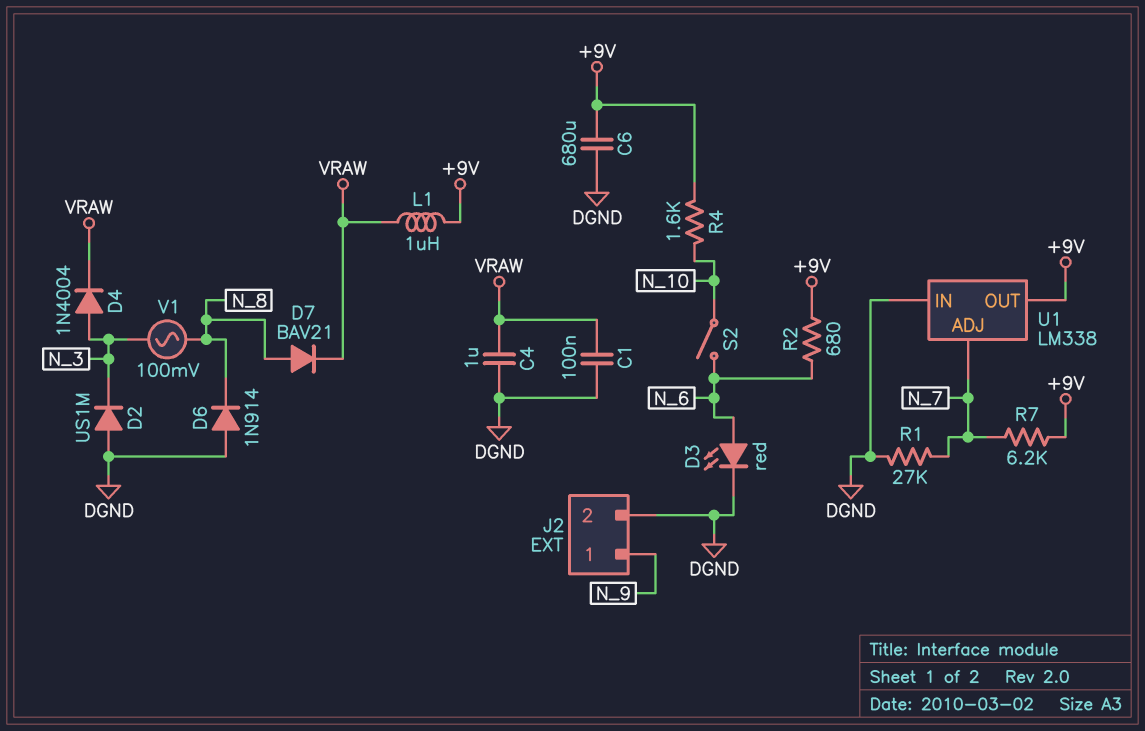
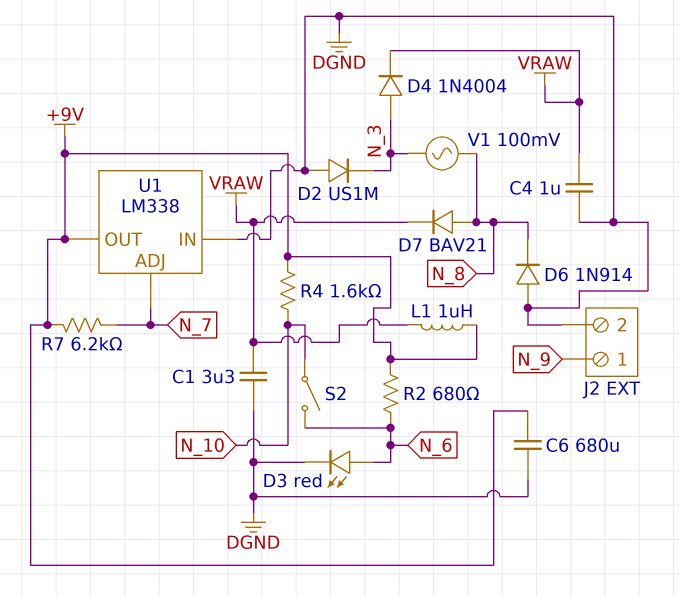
C1: 100nF (DGND, VRAW) -> 3.3uF (DGND, VRAW)
R1: 27k (DGND, N_7) -> none

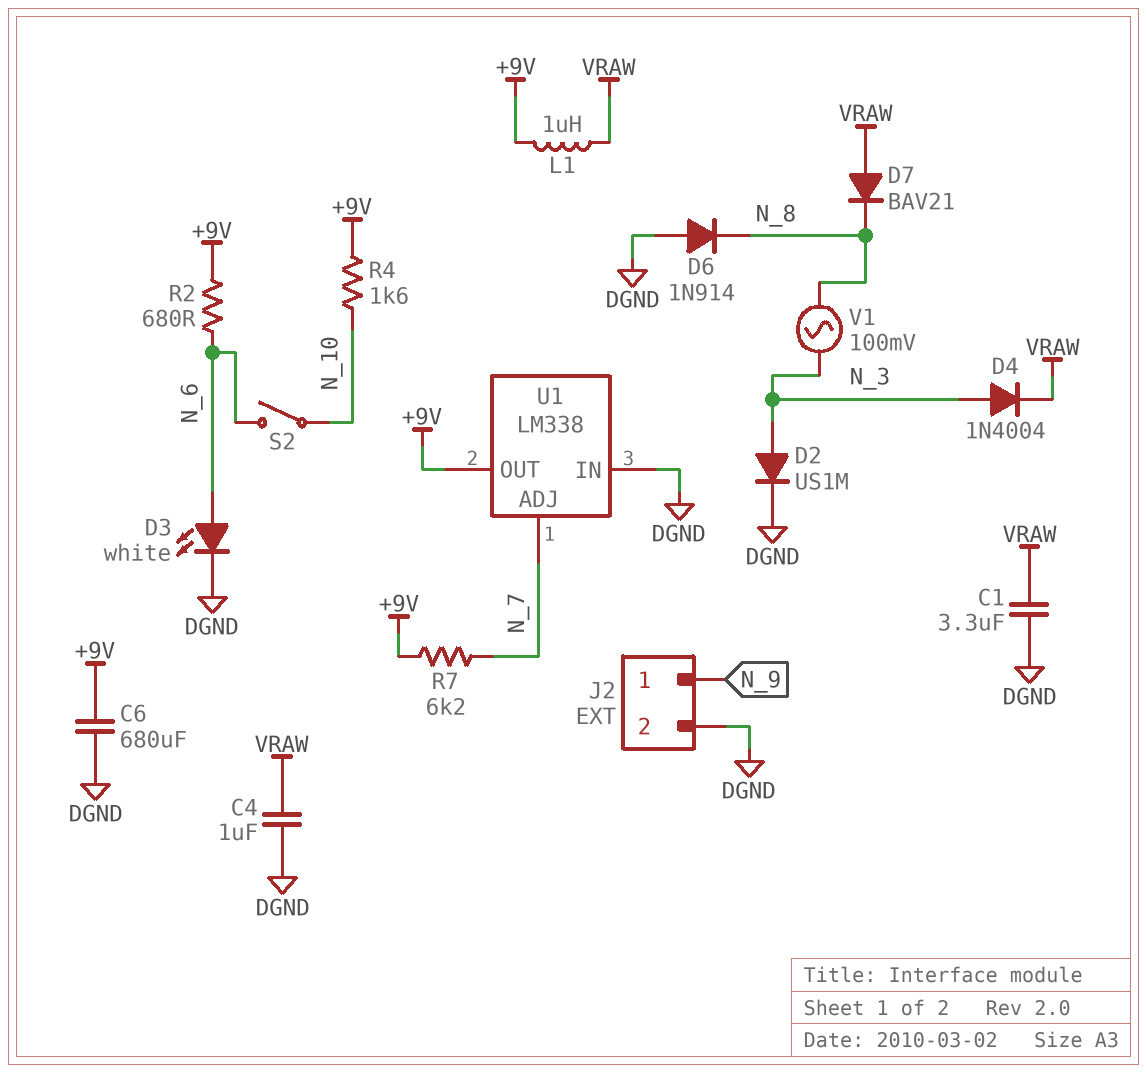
D2: diode US1M (A DGND, K N_3) -> diode US1M (A N_3, K DGND)
D3: LED red (A N_6, K DGND) -> LED white (A N_6, K DGND)
D7: diode BAV21 (A N_8, K VRAW) -> diode BAV21 (A VRAW, K N_8)

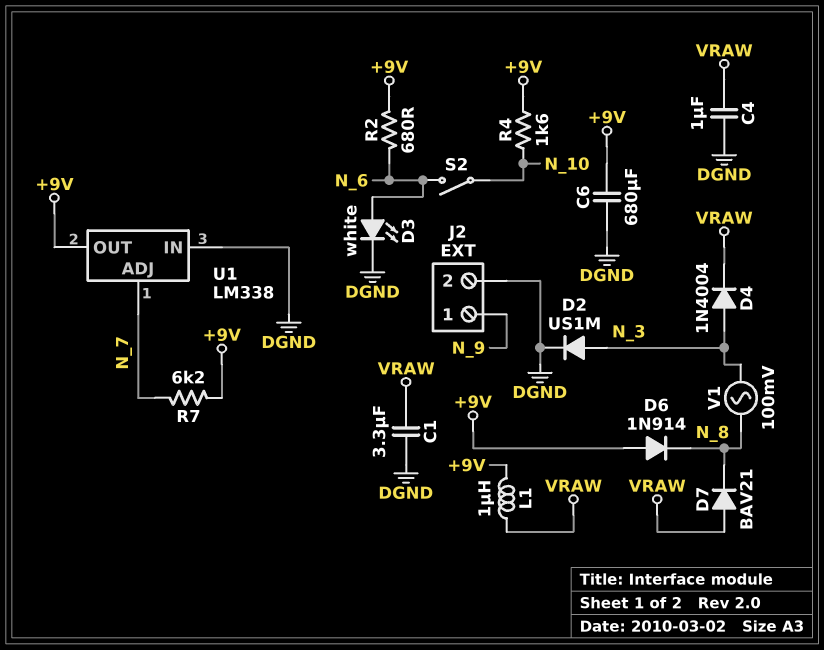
D6: diode 1N914 (A DGND, K N_8) -> diode 1N914 (A +9V, K N_8)

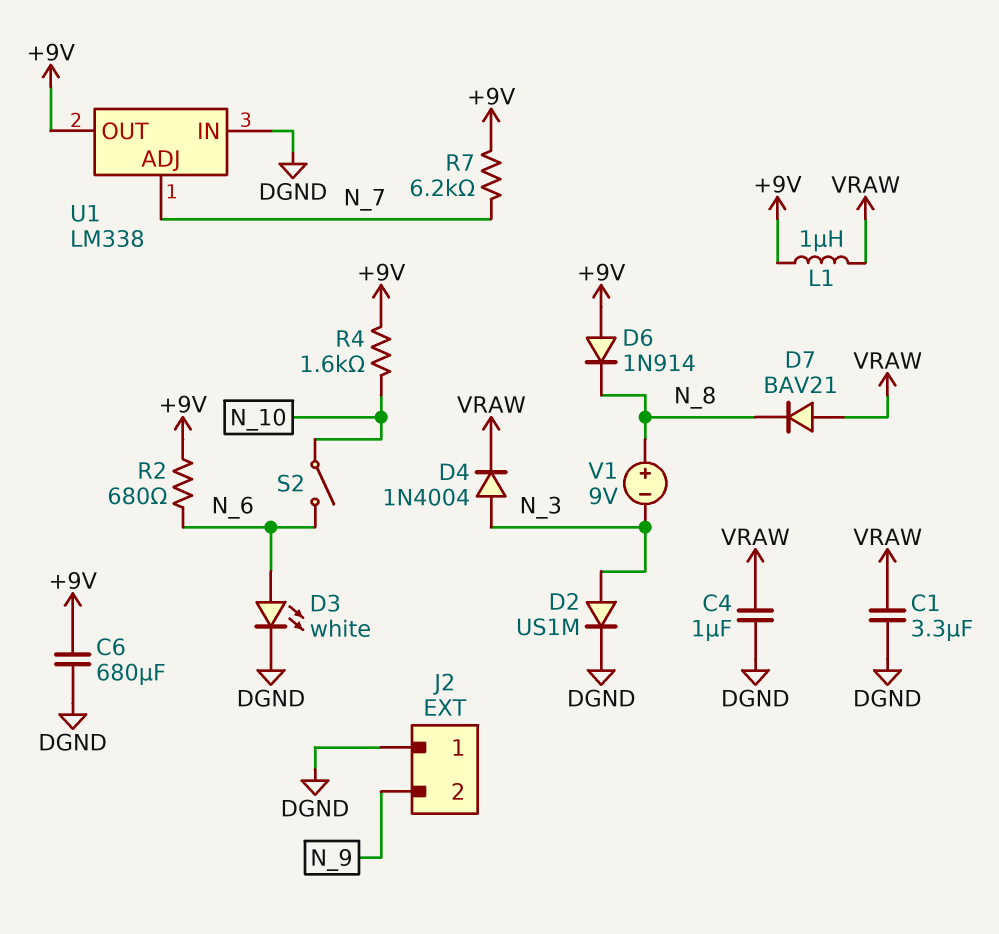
J2 pin 1: N_9 -> DGND
J2 pin 2: DGND -> N_9
V1: AC 100mV (N_3, N_8) -> 9V (plus N_8, minus N_3)

